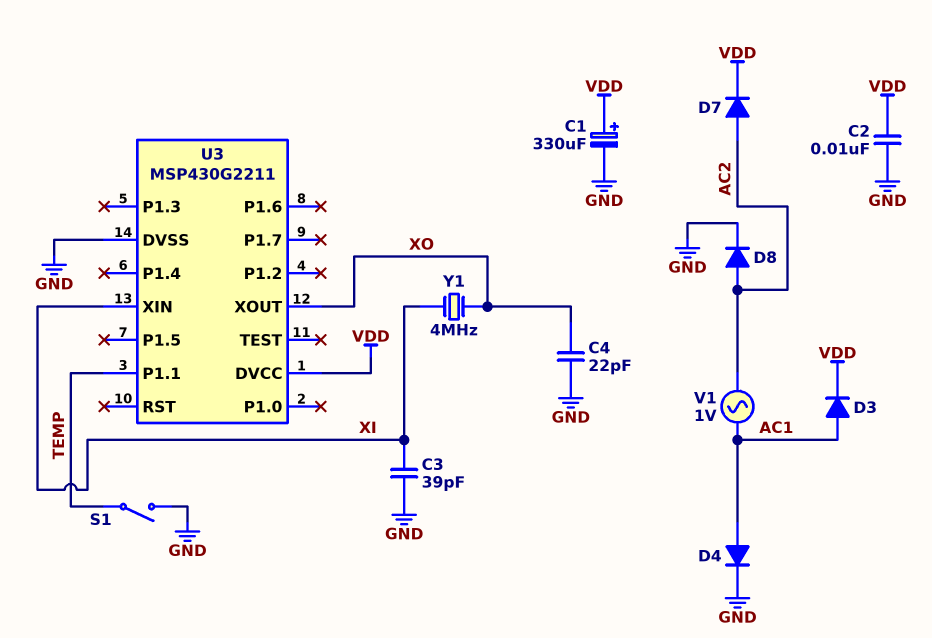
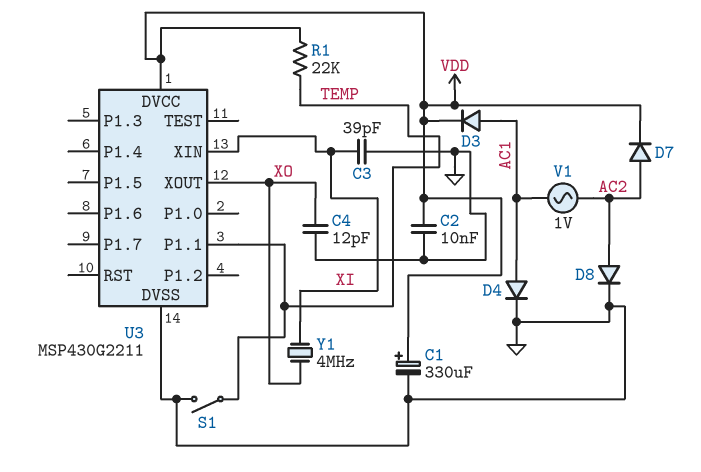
C4: 22pF (GND, XO) -> 12pF (GND, XO)
R1: none -> 22k (TEMP, VDD)

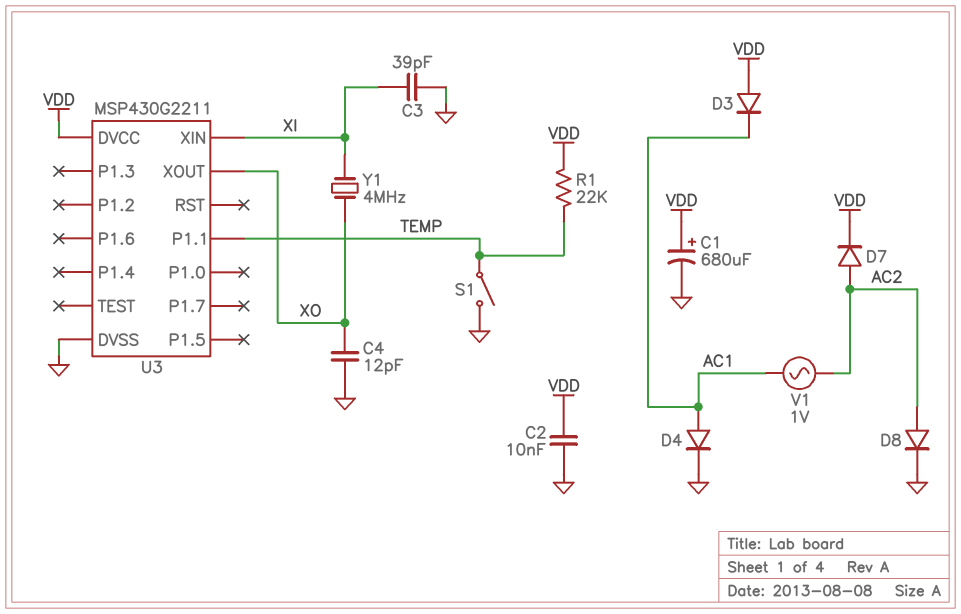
C1: 330uF (plus VDD, minus GND) -> 680uF (plus VDD, minus GND)
D3: diode (A AC1, K VDD) -> diode (A VDD, K AC1)

